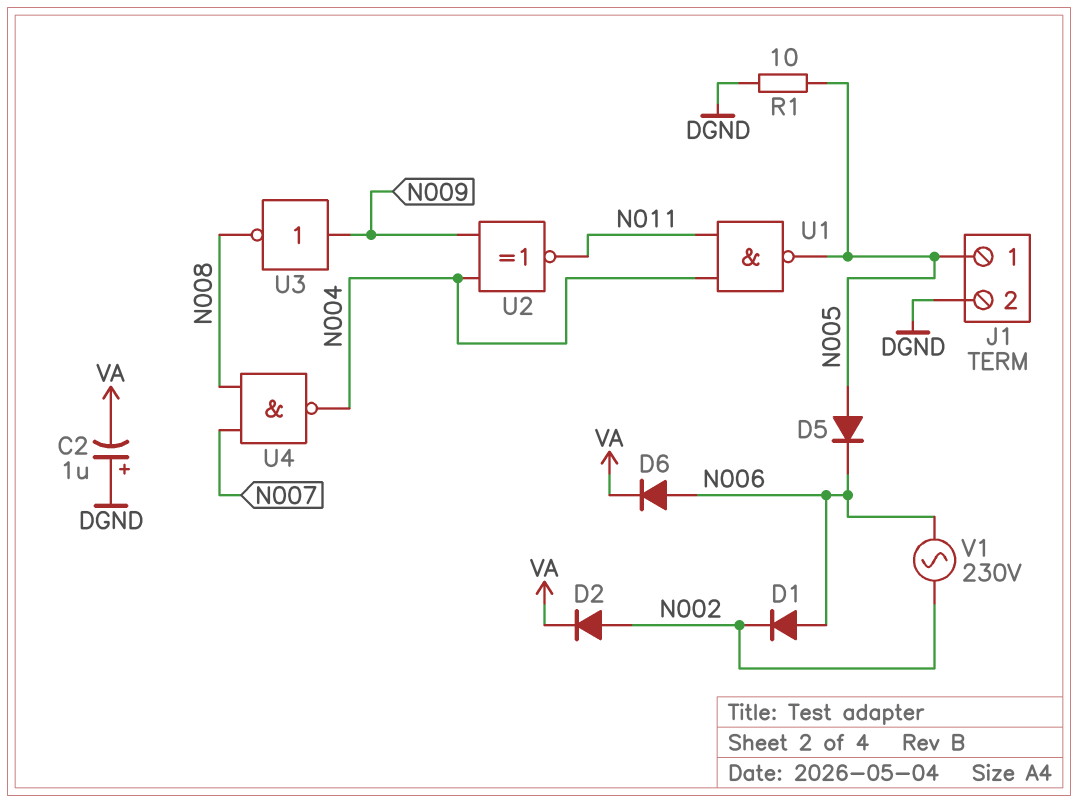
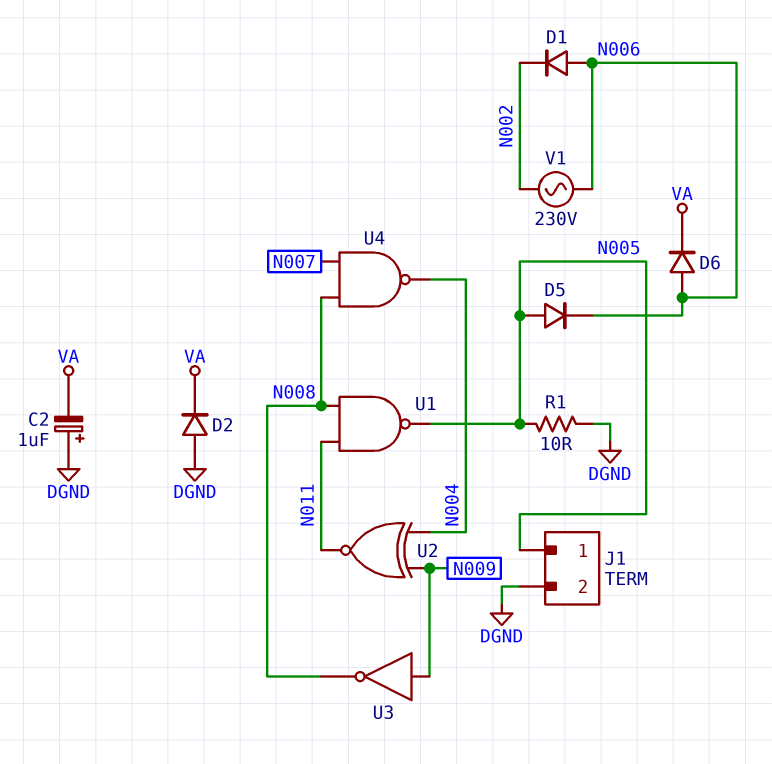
D2: diode (A N002, K VA) -> diode (A DGND, K VA)
U1: NAND (in N004, in N011, out N005) -> NAND (in N008, in N011, out N005)

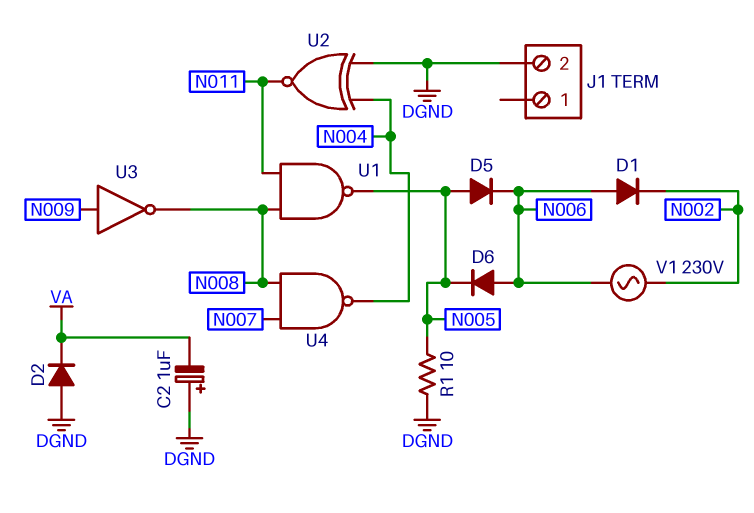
D6: diode (A N006, K VA) -> diode (A N006, K N005)
J1 pin 1: N005 -> none
U2: XNOR (in N004, in N009, out N011) -> XNOR (in DGND, in N004, out N011)

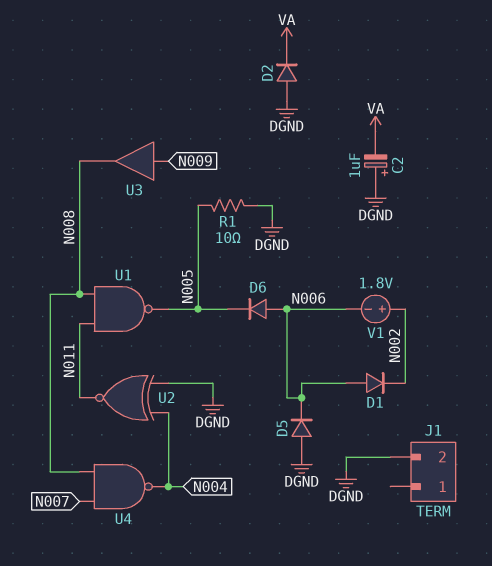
D5: diode (A N005, K N006) -> diode (A DGND, K N006)
U3: NOT (in N009, out N008) -> buffer (in N009, out N008)
V1: AC 230V (N002, N006) -> 1.8V (plus N002, minus N006)

